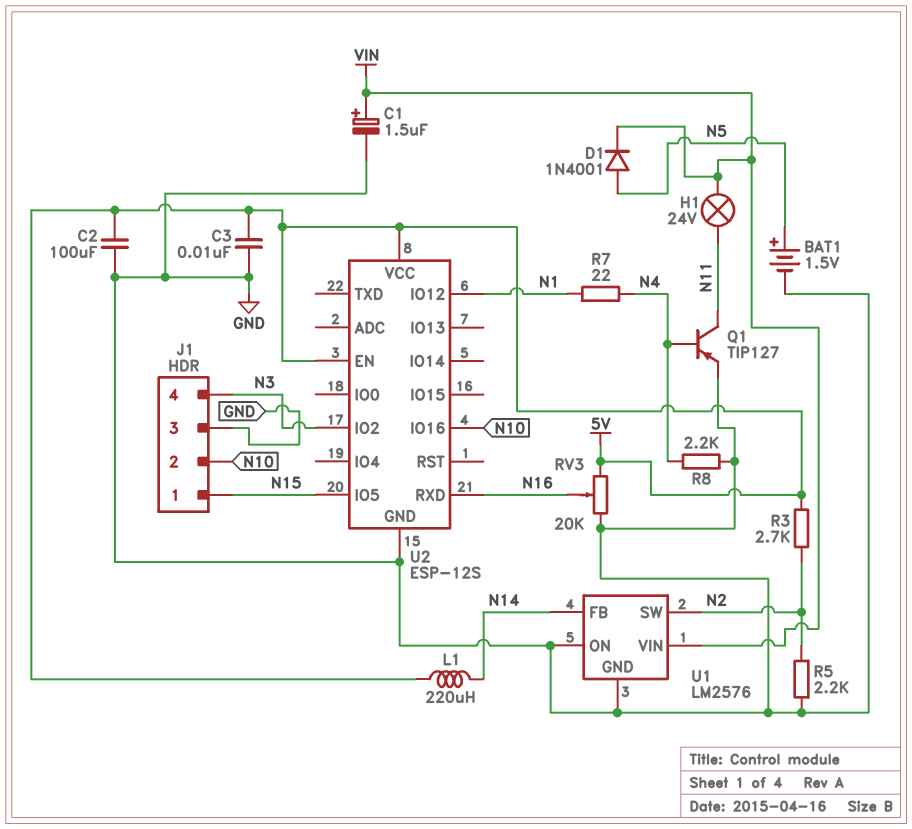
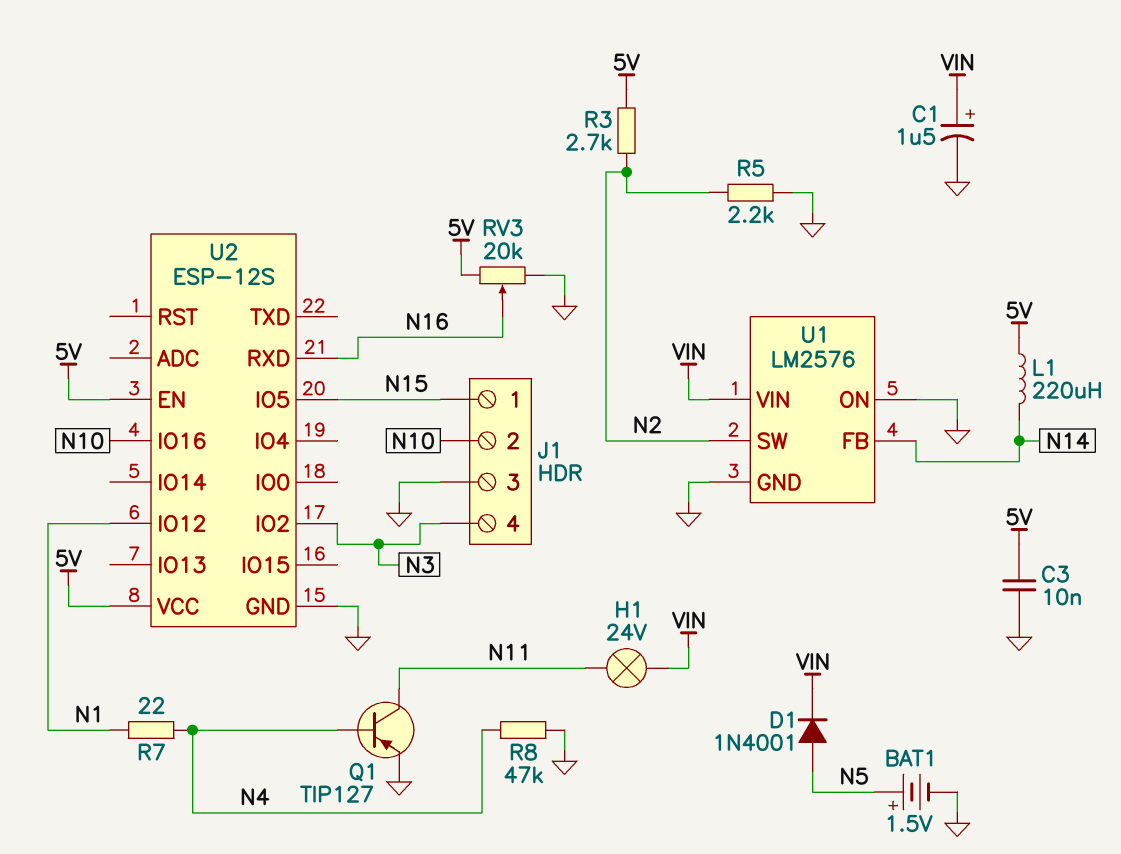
C2: 100uF (5V, GND) -> none
R8: 2.2k (GND, N4) -> 47k (GND, N4)

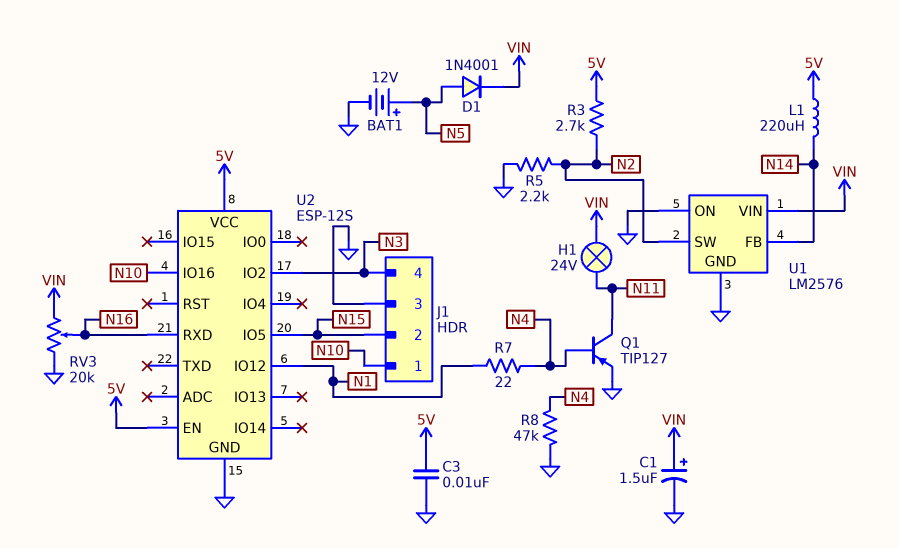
BAT1: 1.5V (plus N5, minus GND) -> 12V (plus N5, minus GND)
J1 pin 1: N15 -> N10
J1 pin 2: N10 -> N15
RV3: 20k (5V, GND, wiper N16) -> 20k (GND, VIN, wiper N16)

